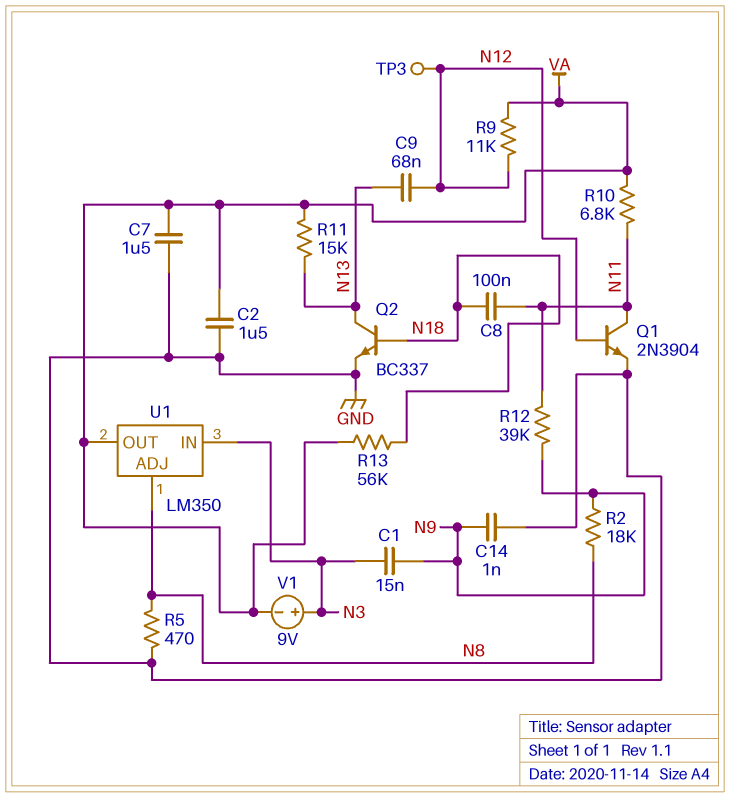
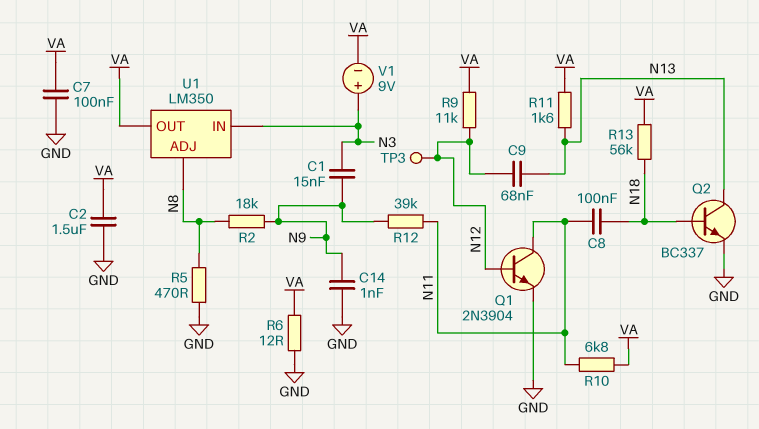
C7: 1.5uF (GND, VA) -> 100nF (GND, VA)
R6: none -> 12 (GND, VA)
R11: 15k (N13, VA) -> 1.6k (N13, VA)

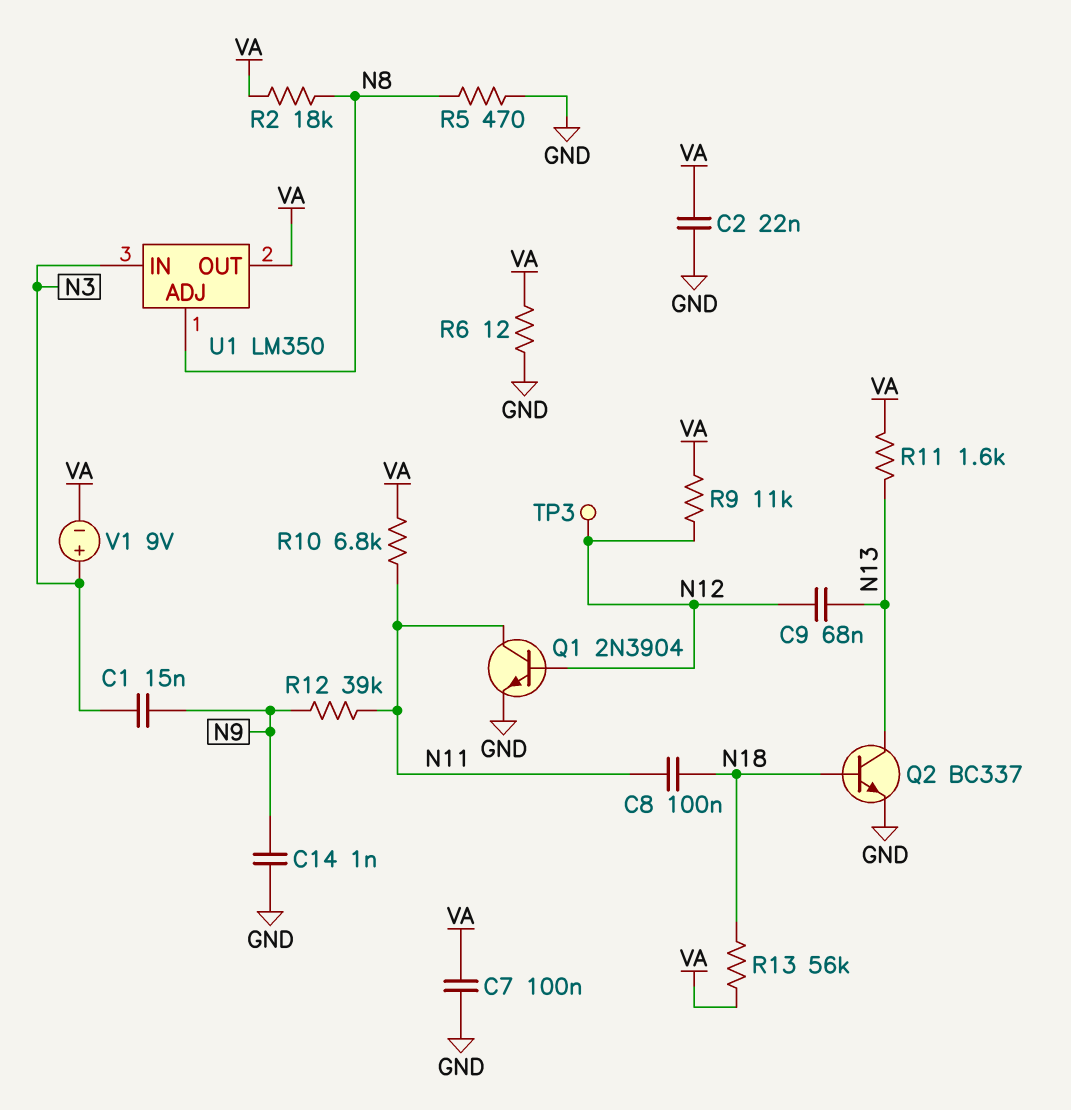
C2: 1.5uF (GND, VA) -> 22nF (GND, VA)
R2: 18k (N8, N9) -> 18k (N8, VA)

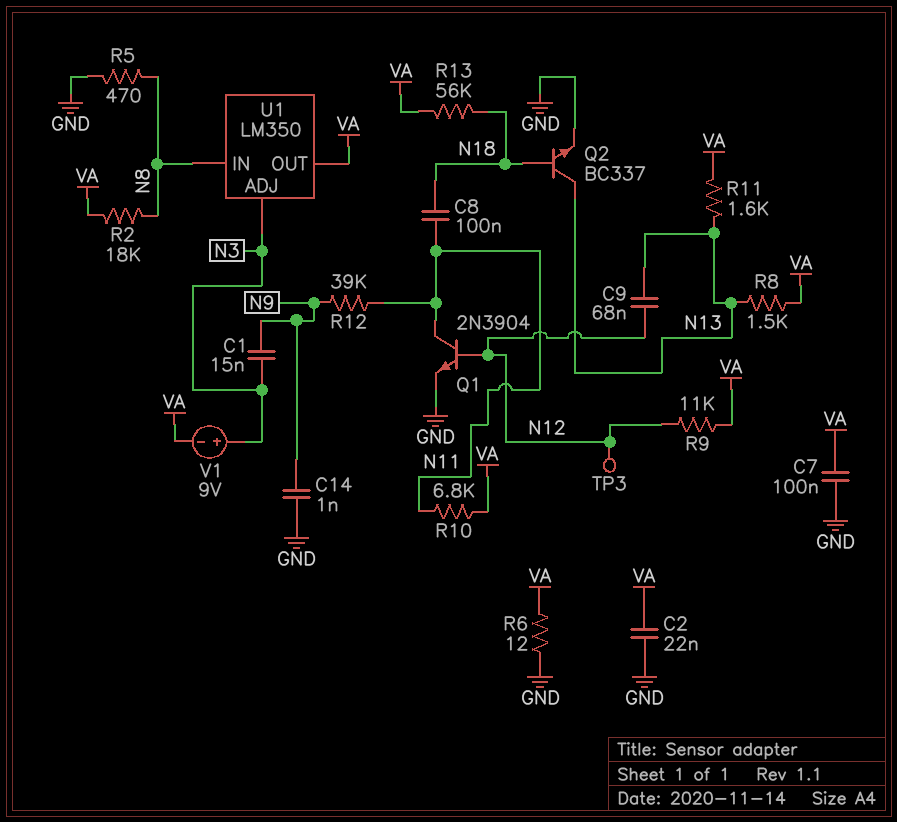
R8: none -> 1.5k (N13, VA)
U1 pin ADJ: N8 -> N3
U1 pin IN: N3 -> N8

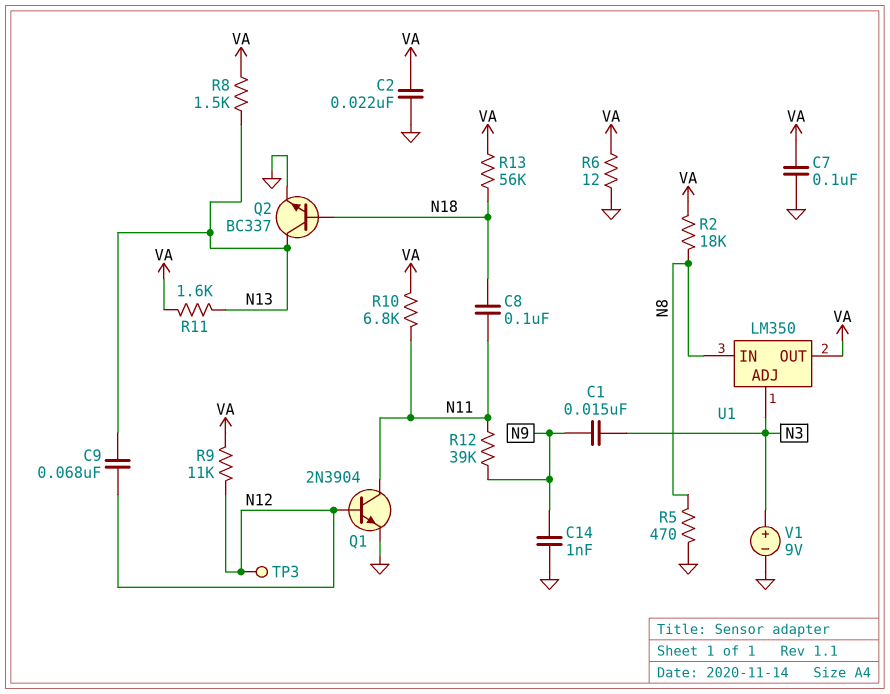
V1: 9V (plus N3, minus VA) -> 9V (plus N3, minus GND)

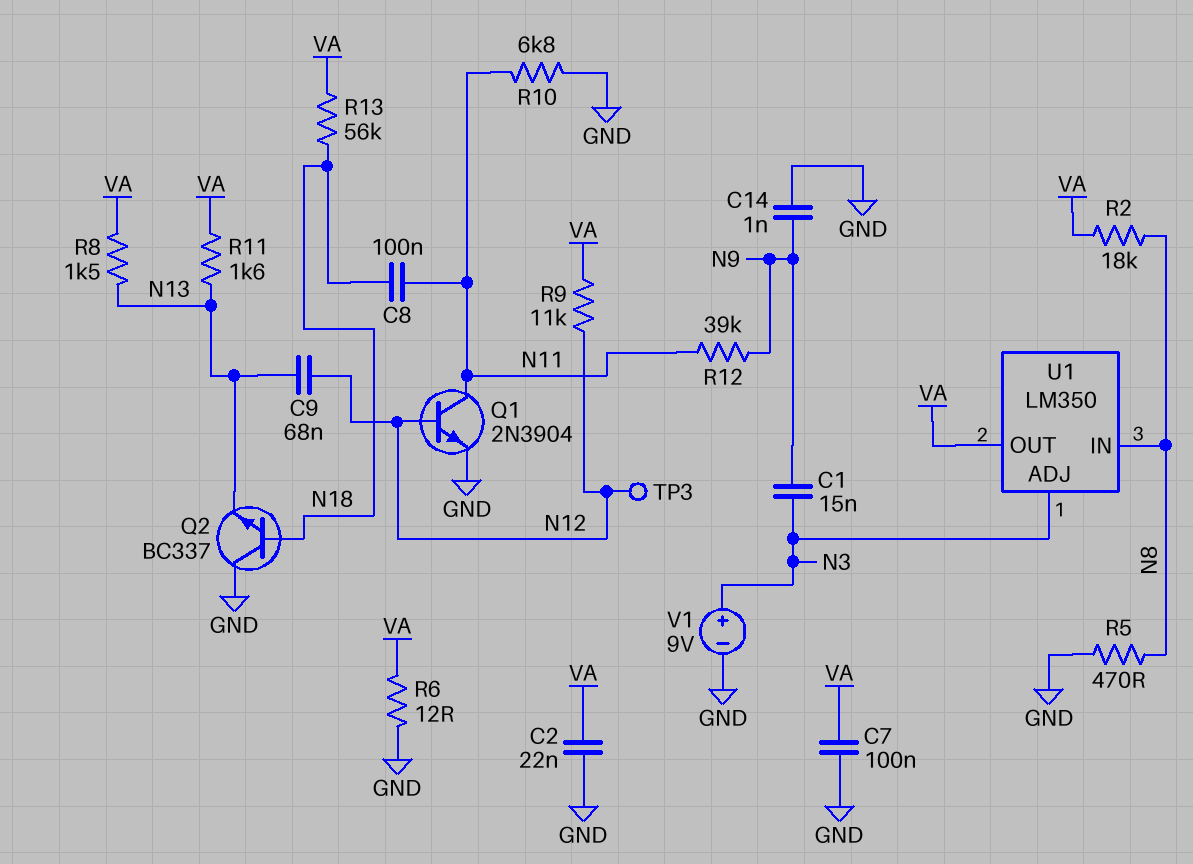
Q2: NPN BC337 (B N18, C N13, E GND) -> NPN BC337 (B N18, C GND, E N13)
R10: 6.8k (N11, VA) -> 6.8k (GND, N11)

